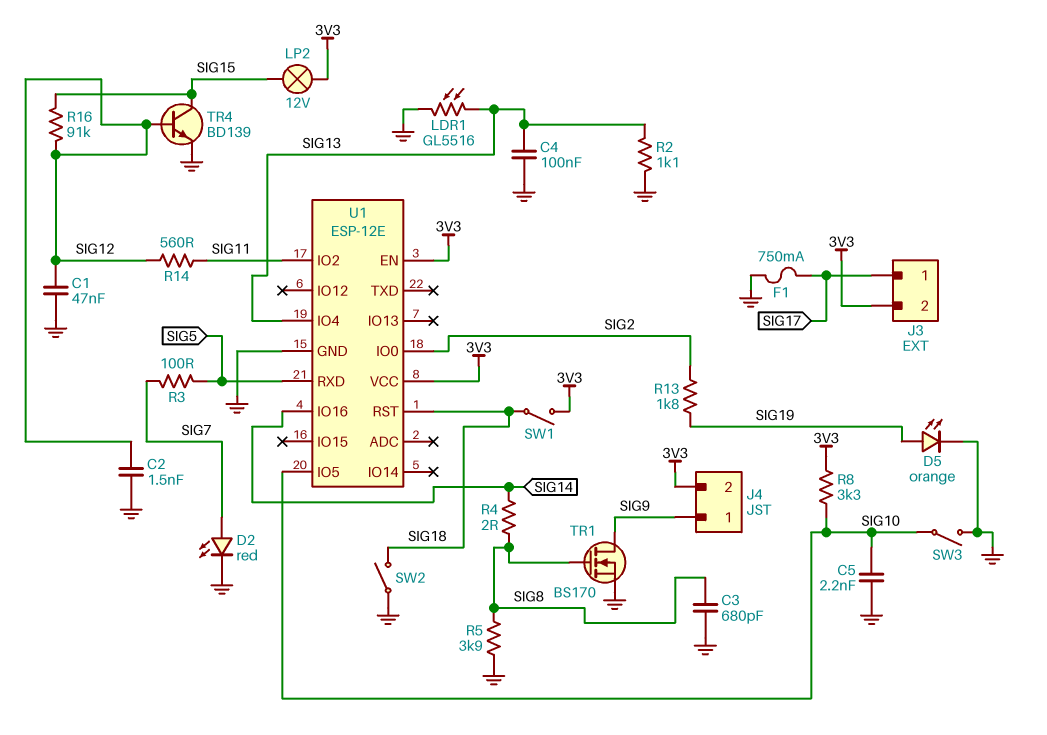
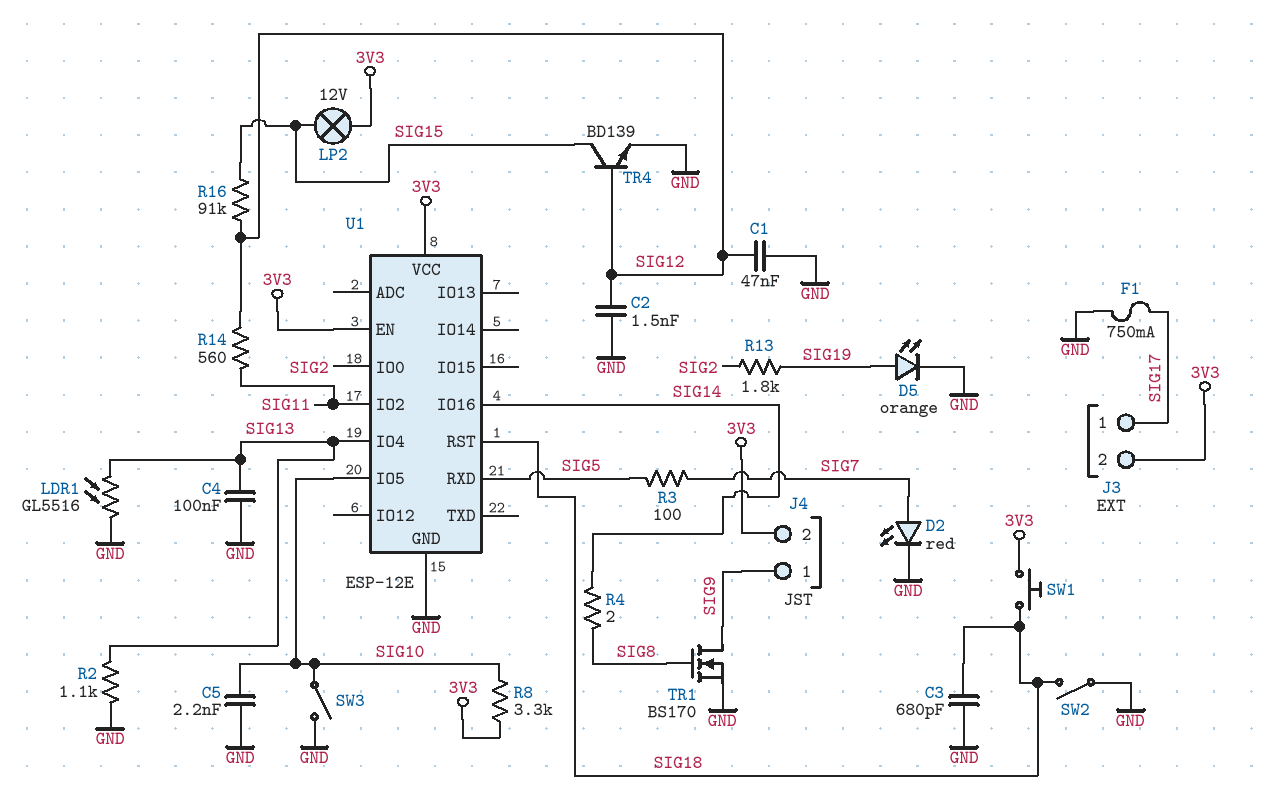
C3: 680pF (GND, SIG8) -> 680pF (GND, SIG18)
R5: 3.9k (GND, SIG8) -> none
SW1: switch (3V3, SIG18) -> button (3V3, SIG18)

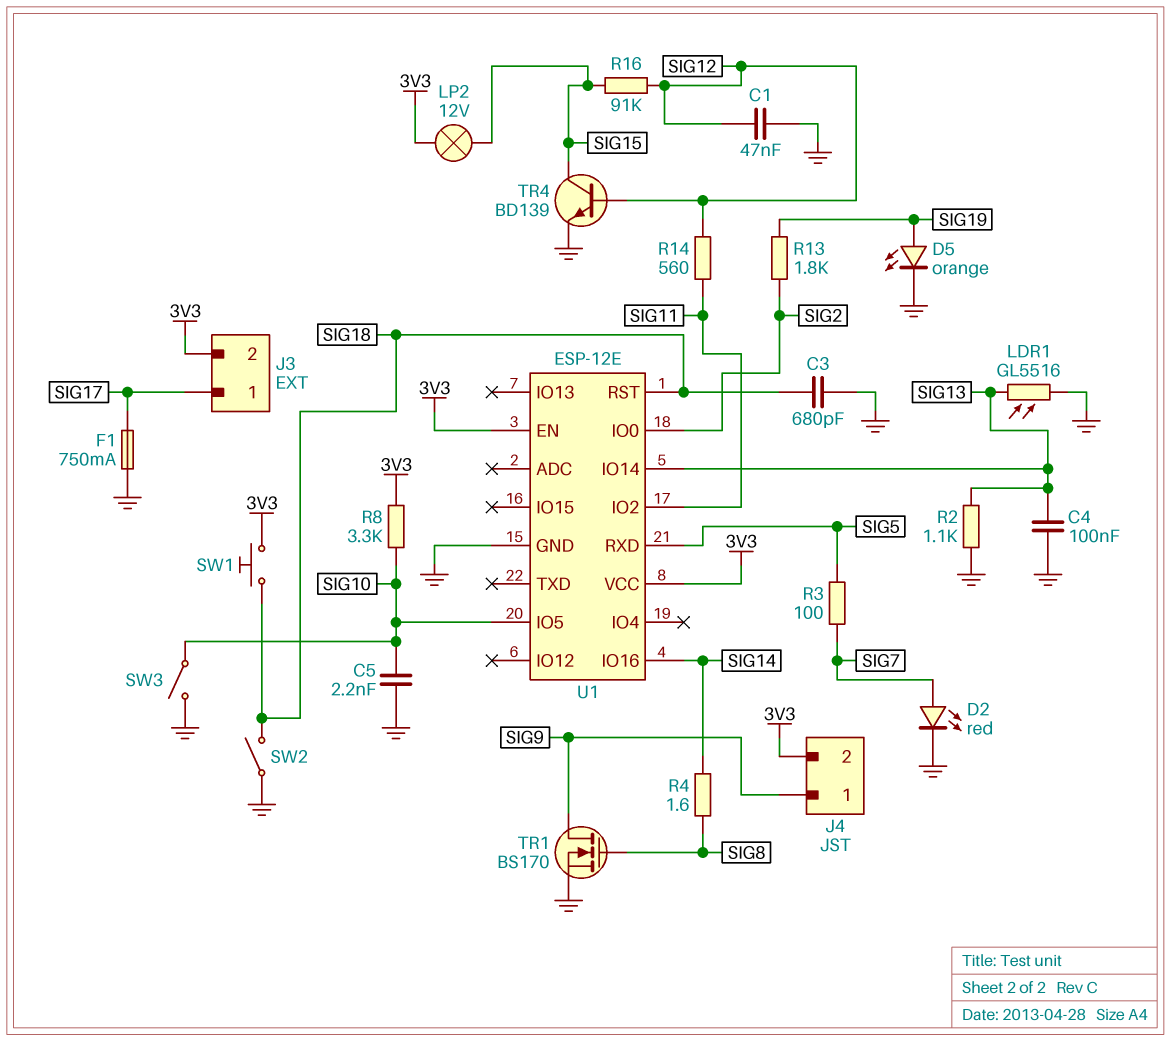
C2: 1.5nF (GND, SIG12) -> none
R4: 2 (SIG8, SIG14) -> 1.6 (SIG8, SIG14)
U1 pin IO4: SIG13 -> none
U1 pin IO14: none -> SIG13

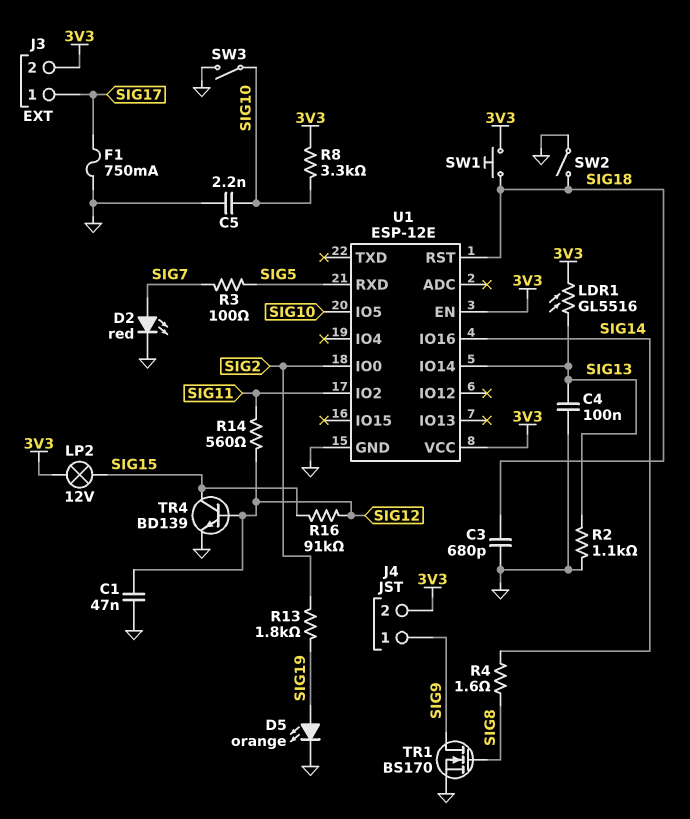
LDR1: GL5516 (GND, SIG13) -> GL5516 (3V3, SIG13)

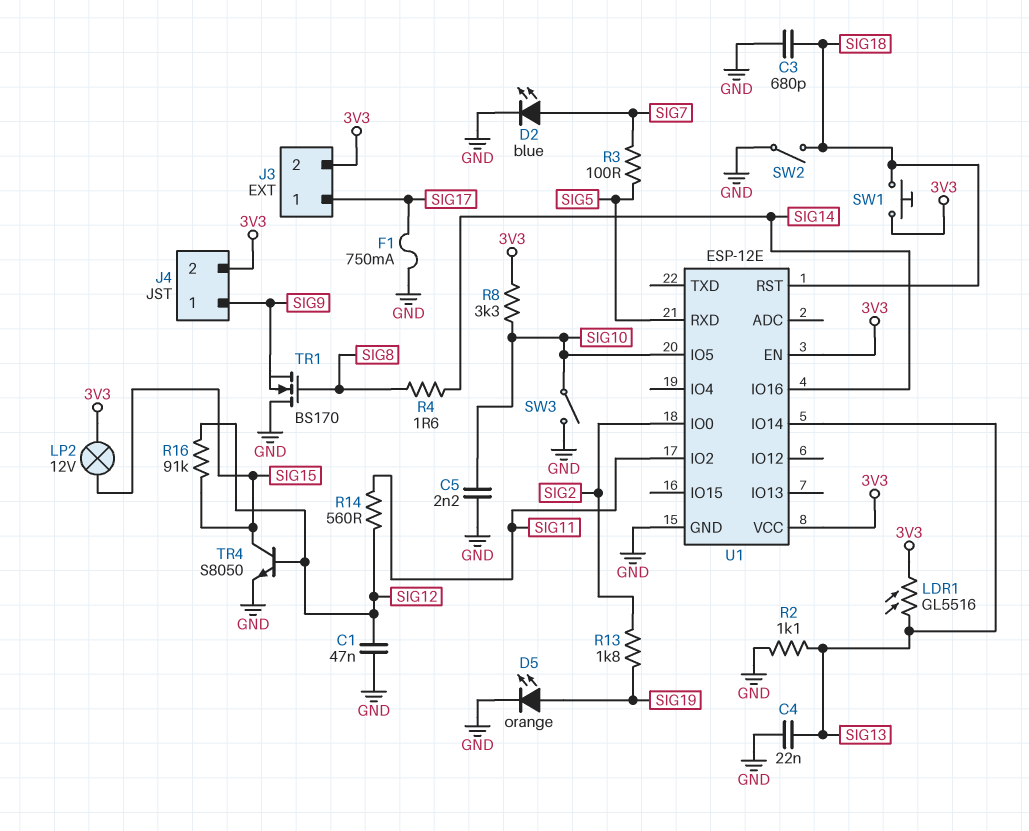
C4: 100nF (GND, SIG13) -> 22nF (GND, SIG13)
D2: LED red (A SIG7, K GND) -> LED blue (A SIG7, K GND)
TR1: NMOS BS170 (G SIG8, D SIG9, S GND) -> NMOS BS170 (G SIG8, D GND, S SIG9)
TR4: NPN BD139 (B SIG12, C SIG15, E GND) -> NPN S8050 (B SIG12, C SIG15, E GND)

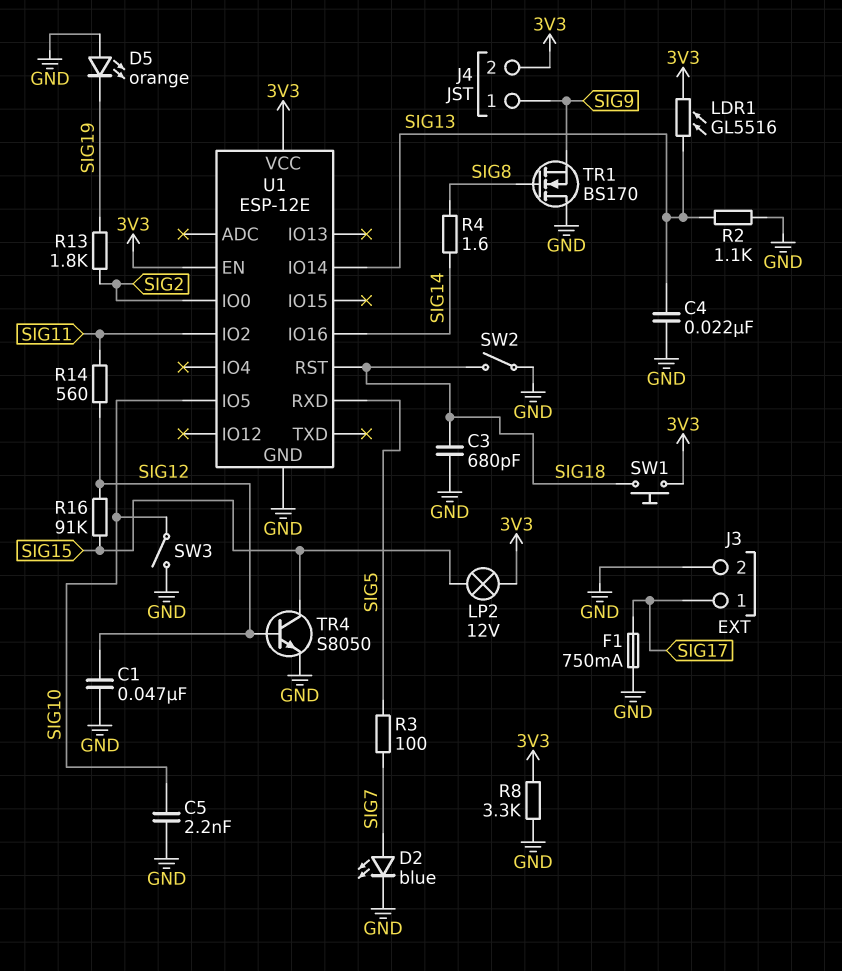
D5: LED orange (A SIG19, K GND) -> LED orange (A GND, K SIG19)
J3 pin 2: 3V3 -> GND
R8: 3.3k (3V3, SIG10) -> 3.3k (3V3, GND)

